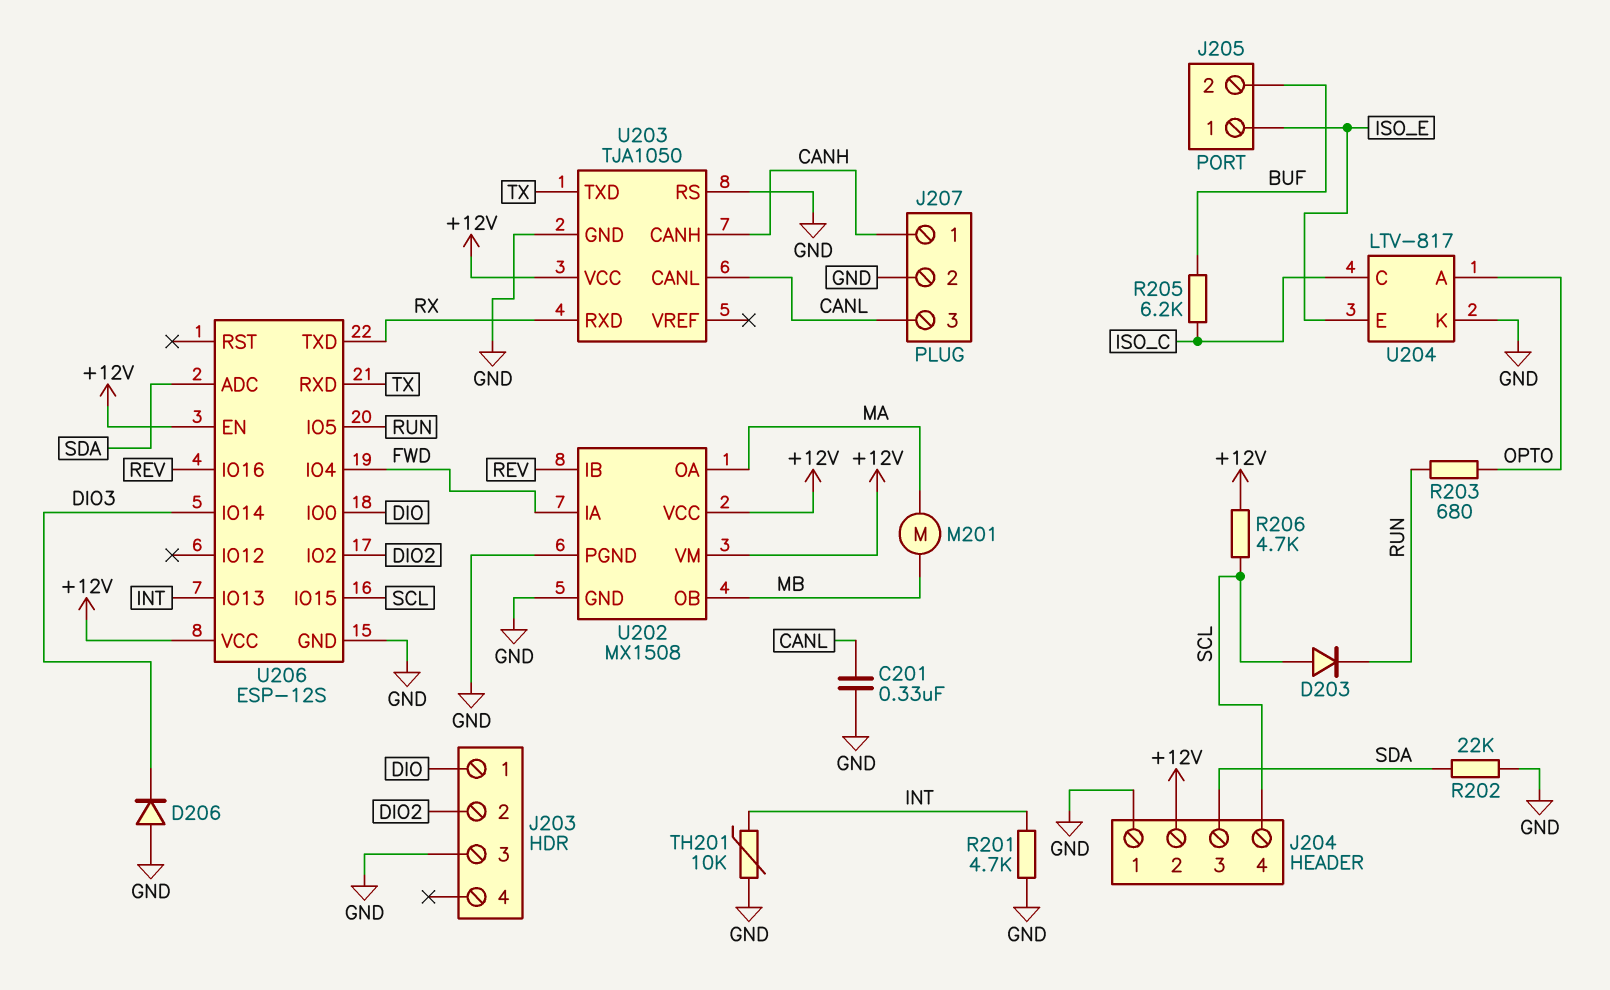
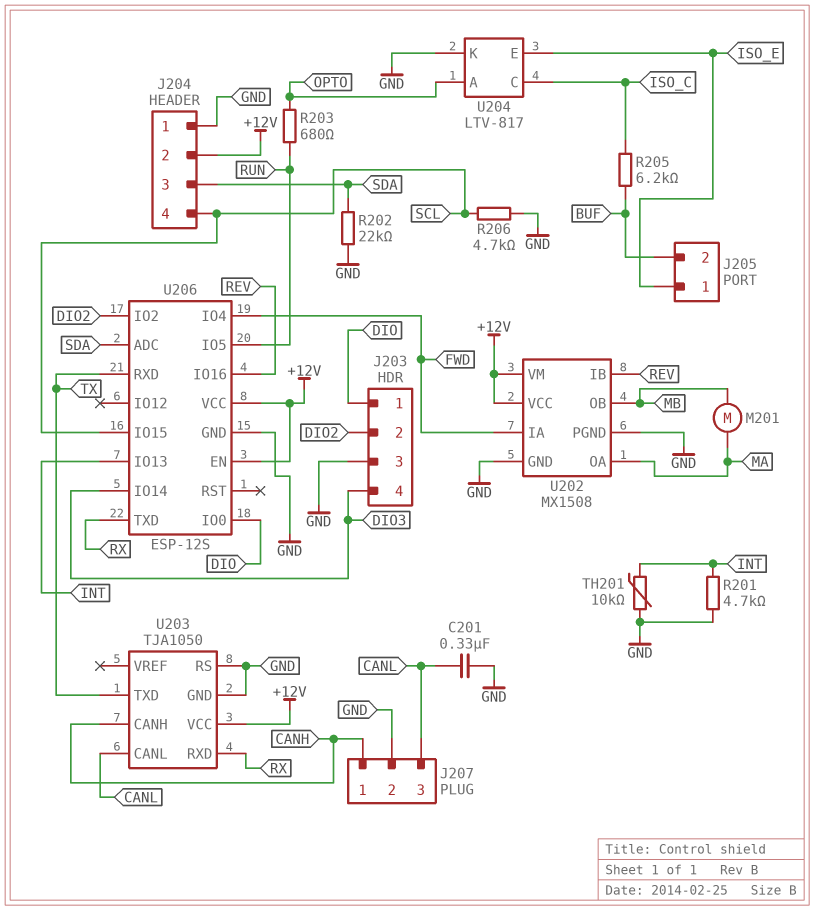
D203: diode (A SCL, K RUN) -> none
D206: diode (A GND, K DIO3) -> none
J203 pin 4: none -> DIO3
R206: 4.7k (+12V, SCL) -> 4.7k (GND, SCL)

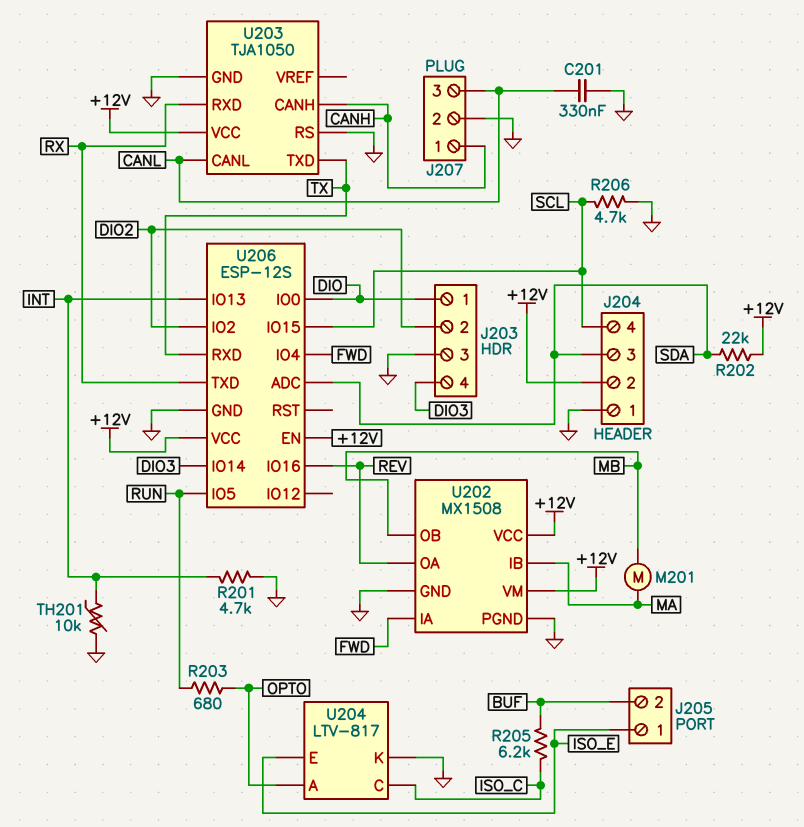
R202: 22k (GND, SDA) -> 22k (+12V, SDA)
U202 pin IB: REV -> MA
U202 pin OA: MA -> REV

